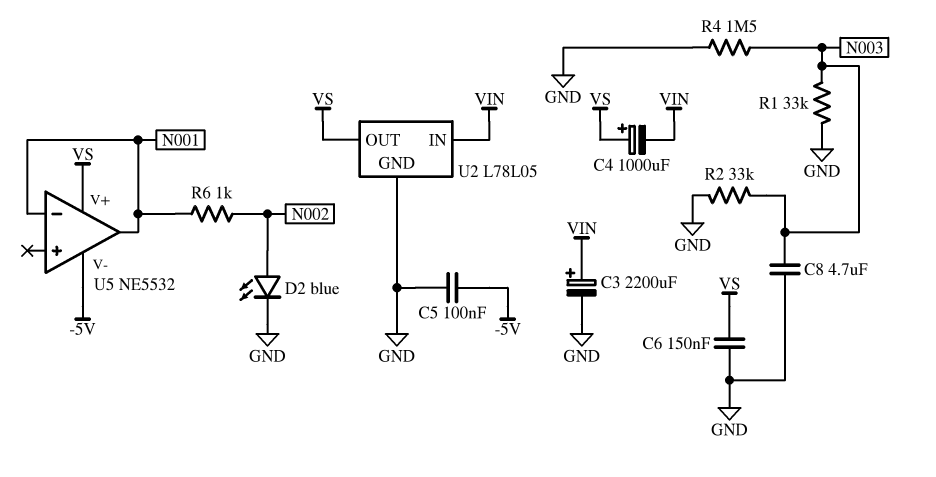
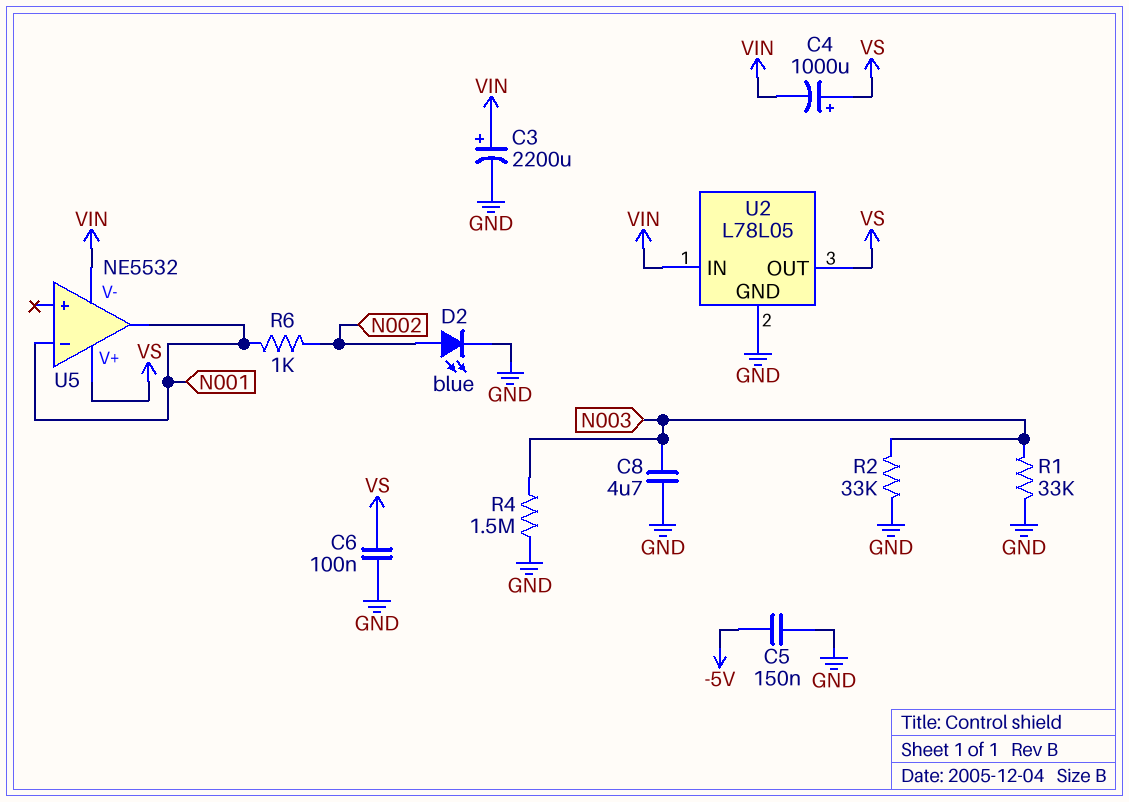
C5: 100nF (-5V, GND) -> 150nF (-5V, GND)
C6: 150nF (GND, VS) -> 100nF (GND, VS)
U5 pin V-: -5V -> VIN

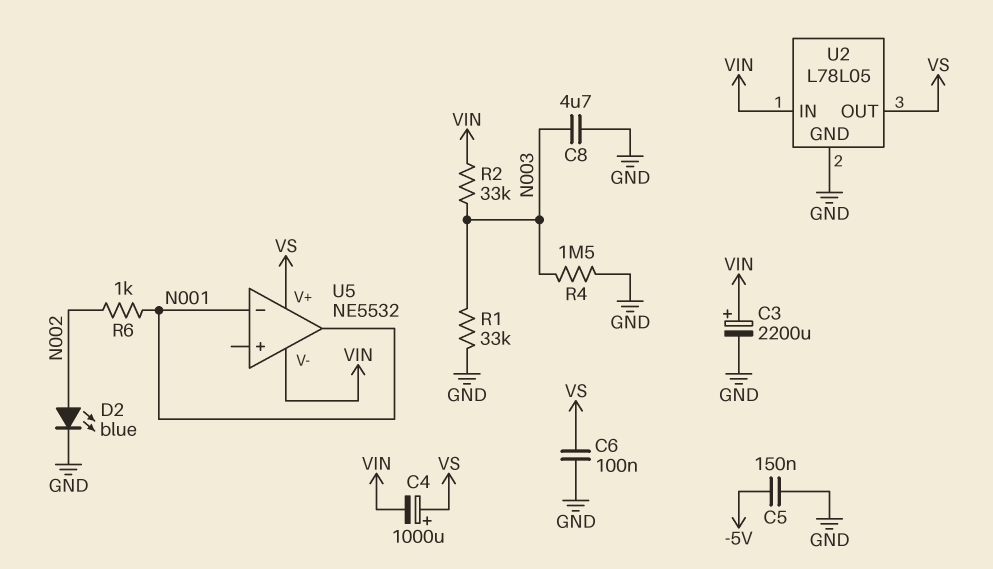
R2: 33k (GND, N003) -> 33k (N003, VIN)

